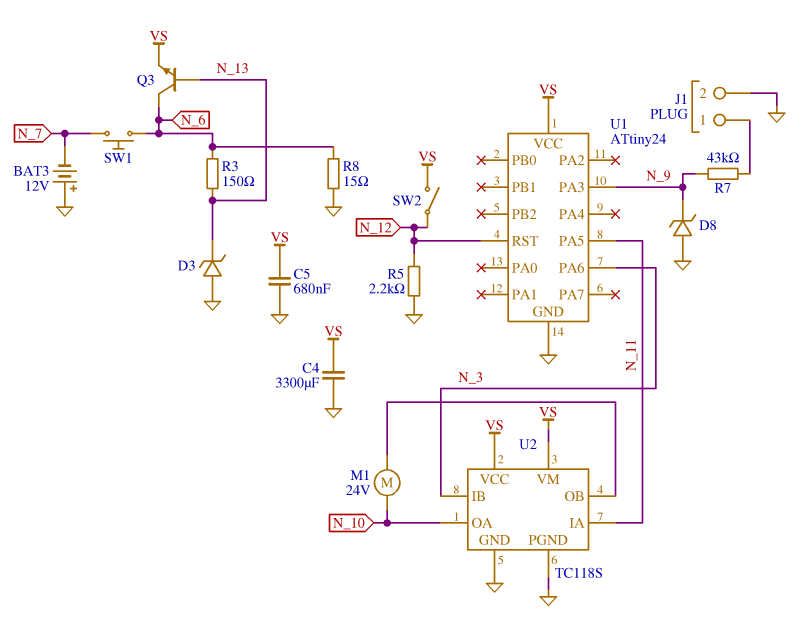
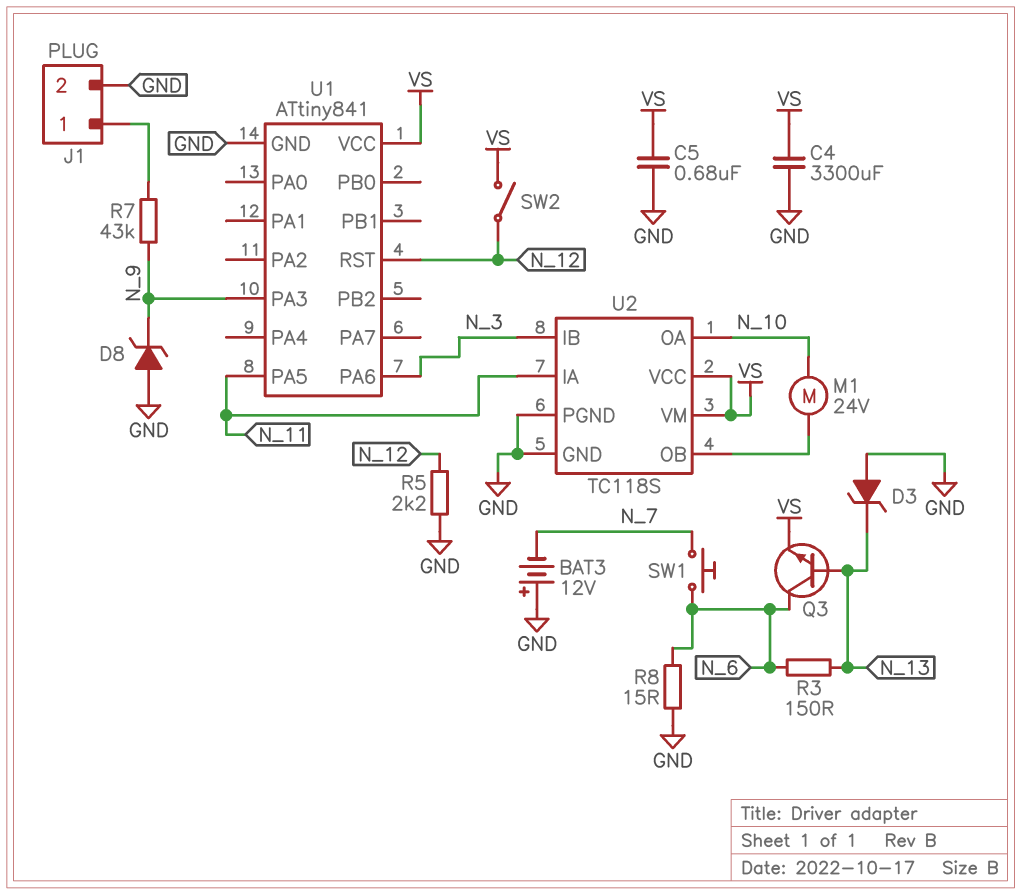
U1: ATtiny24 -> ATtiny841

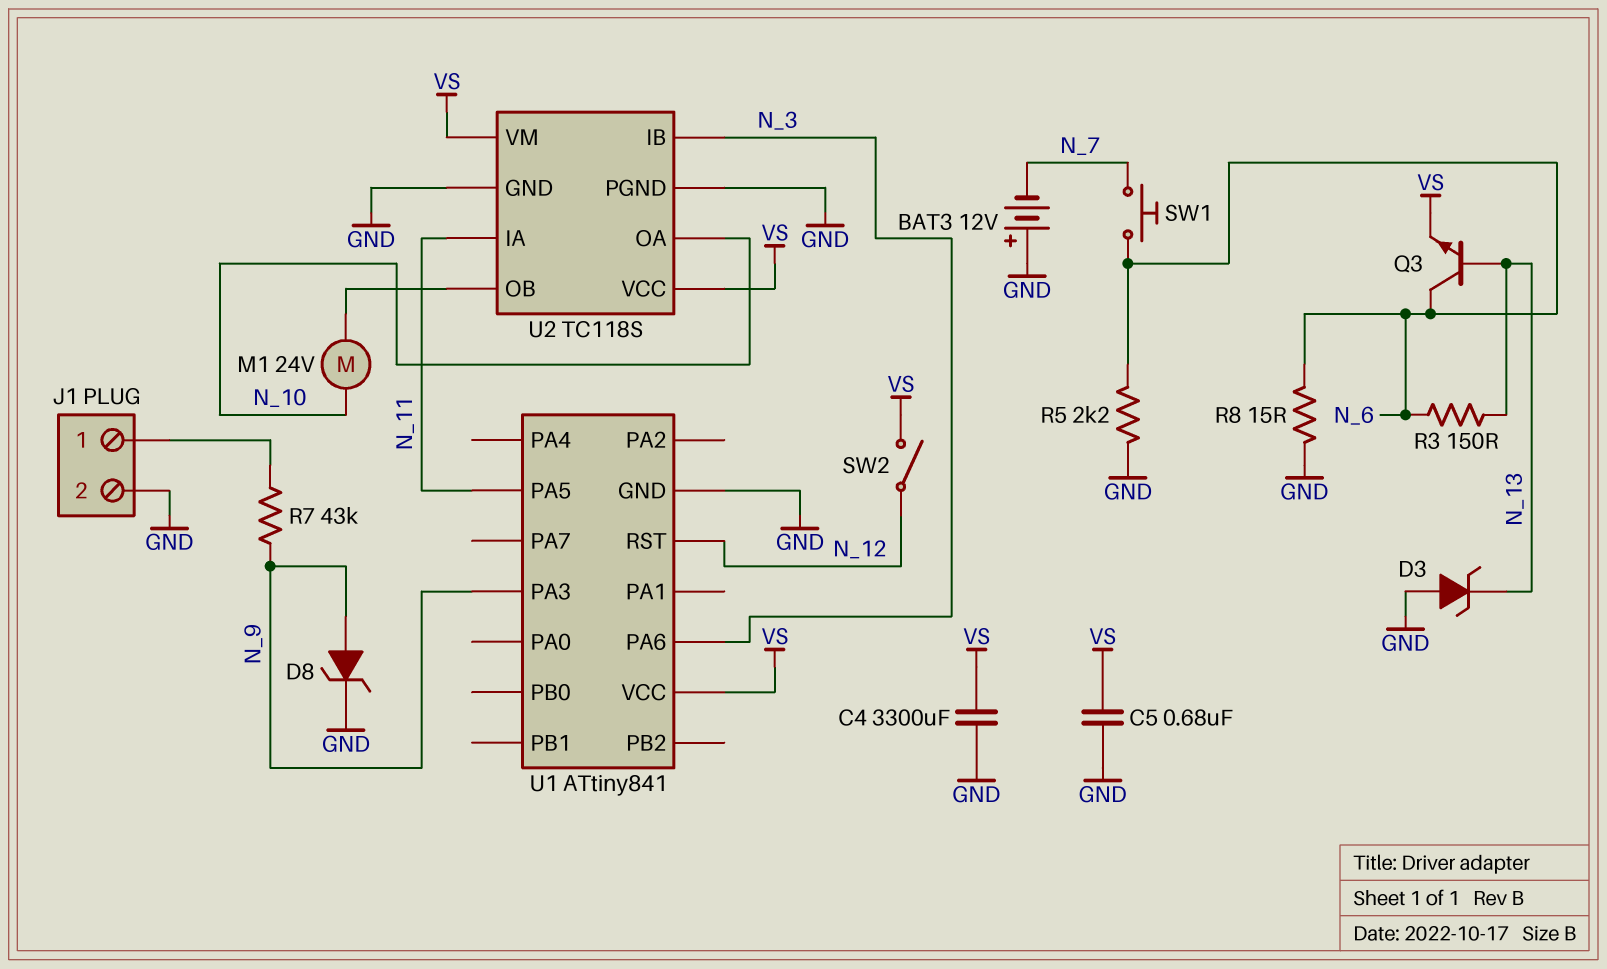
D8: zener (A GND, K N_9) -> zener (A N_9, K GND)
R5: 2.2k (GND, N_12) -> 2.2k (GND, N_6)

